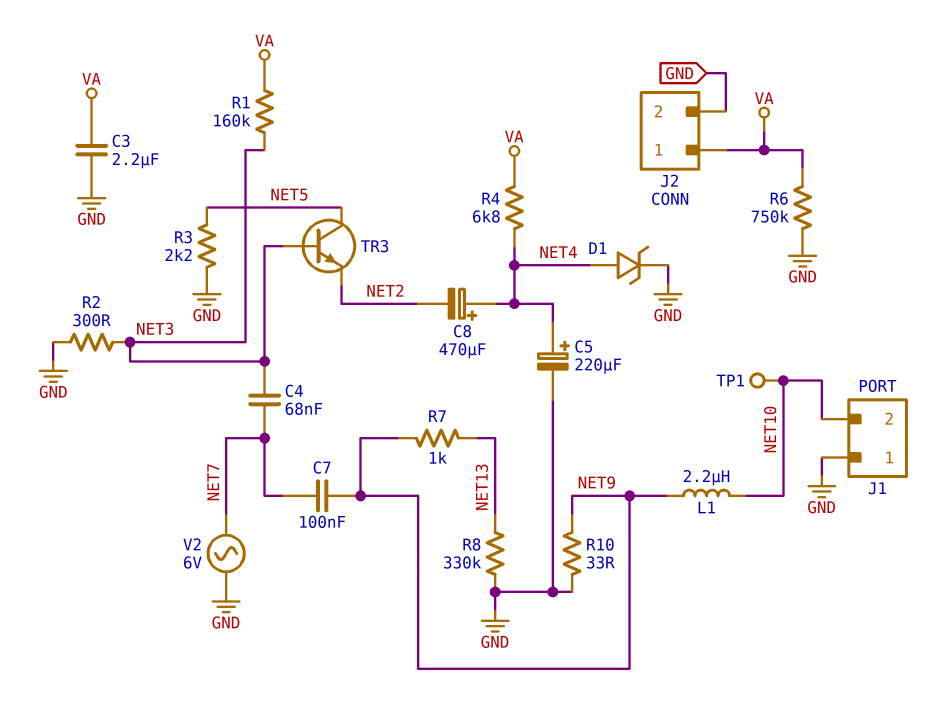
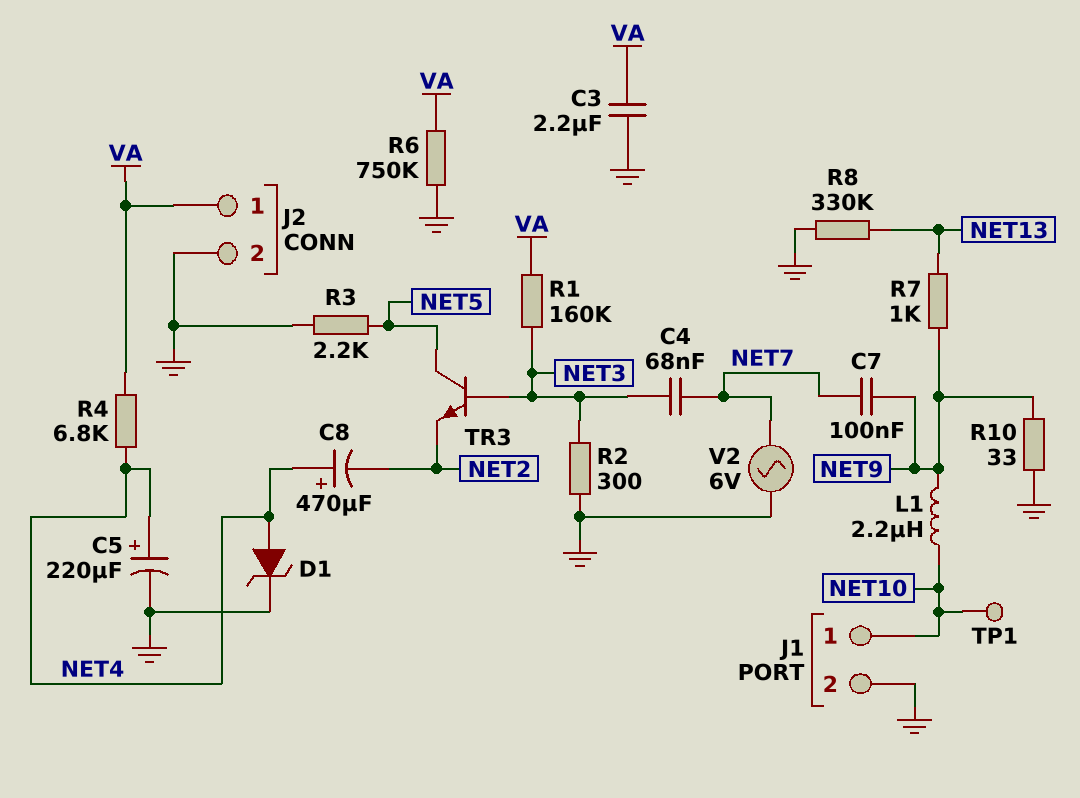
J1 pin 1: GND -> NET10
J1 pin 2: NET10 -> GND

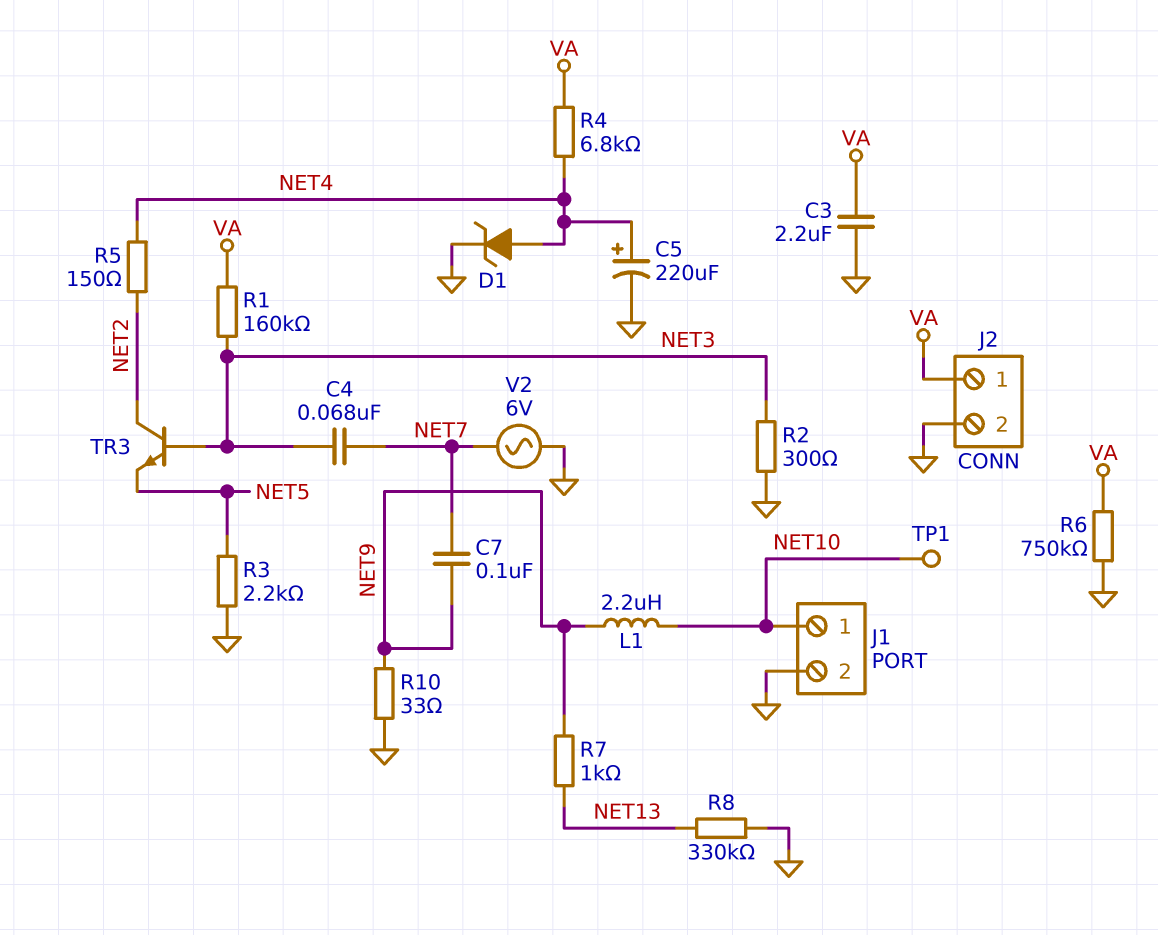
C8: 470uF (plus NET4, minus NET2) -> none
R5: none -> 150 (NET2, NET4)
TR3: NPN (B NET3, C NET5, E NET2) -> NPN (B NET3, C NET2, E NET5)

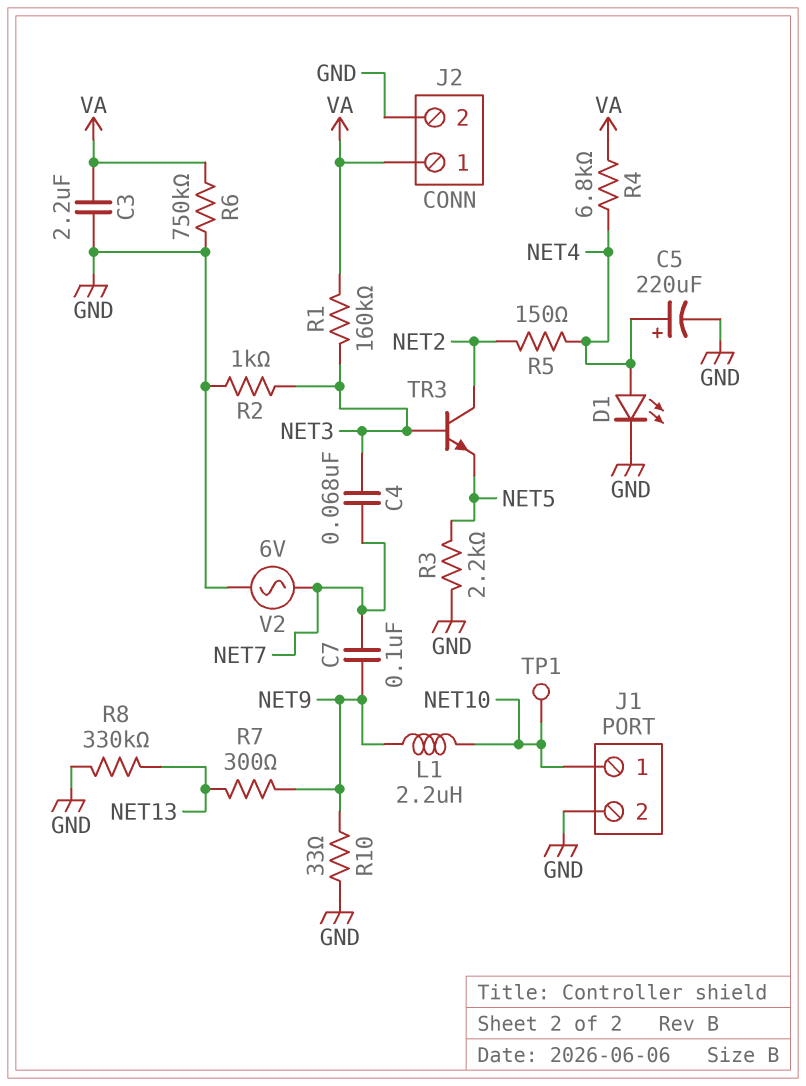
D1: zener (A NET4, K GND) -> LED (A NET4, K GND)
R2: 300 (GND, NET3) -> 1k (GND, NET3)
R7: 1k (NET9, NET13) -> 300 (NET9, NET13)

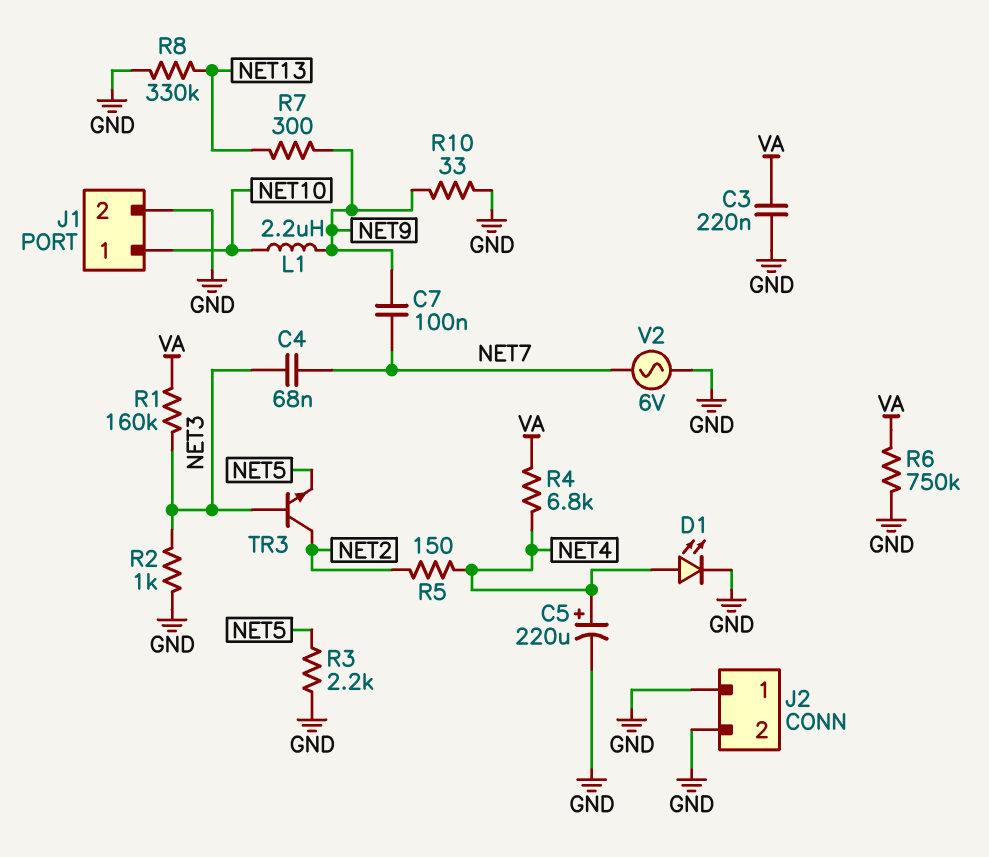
C3: 2.2uF (GND, VA) -> 220nF (GND, VA)
J2 pin 1: VA -> GND
TP1: test point (NET10) -> none

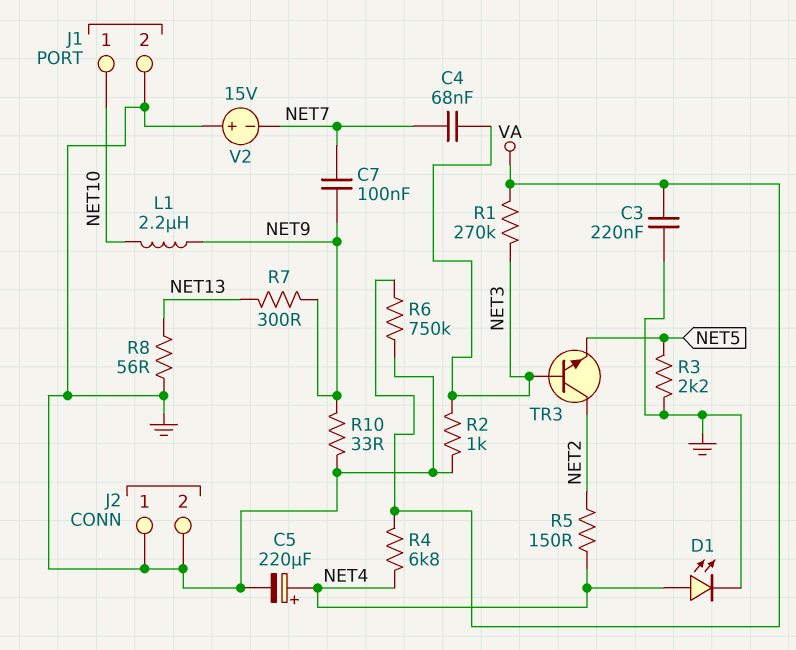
R1: 160k (NET3, VA) -> 270k (NET3, VA)
R8: 330k (GND, NET13) -> 56 (GND, NET13)
V2: AC 6V (GND, NET7) -> 15V (plus GND, minus NET7)

